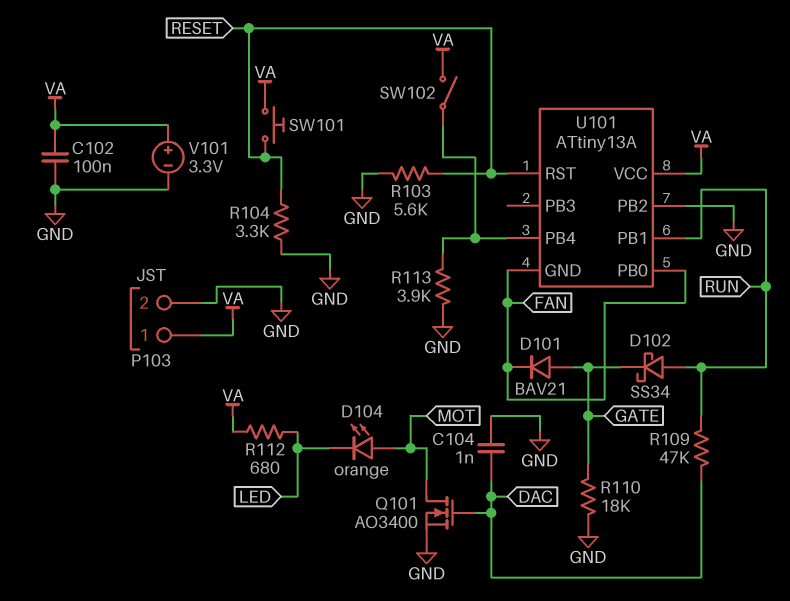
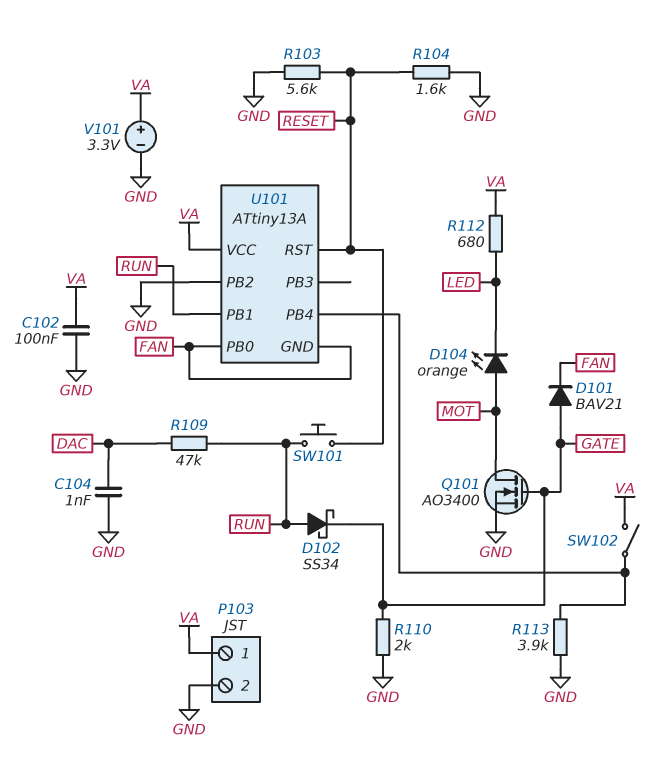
Q101: NMOS AO3400 (G DAC, D MOT, S GND) -> NMOS AO3400 (G GATE, D MOT, S GND)
R104: 3.3k (GND, RESET) -> 1.6k (GND, RESET)
R110: 18k (GATE, GND) -> 2k (GATE, GND)
SW101: button (RESET, VA) -> button (RESET, RUN)

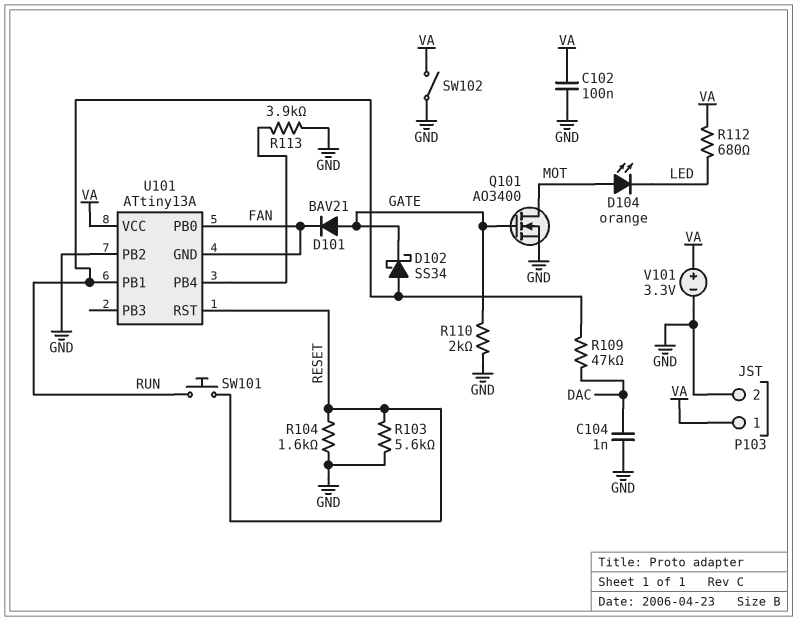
SW102: switch (U101/PB4, VA) -> switch (GND, VA)

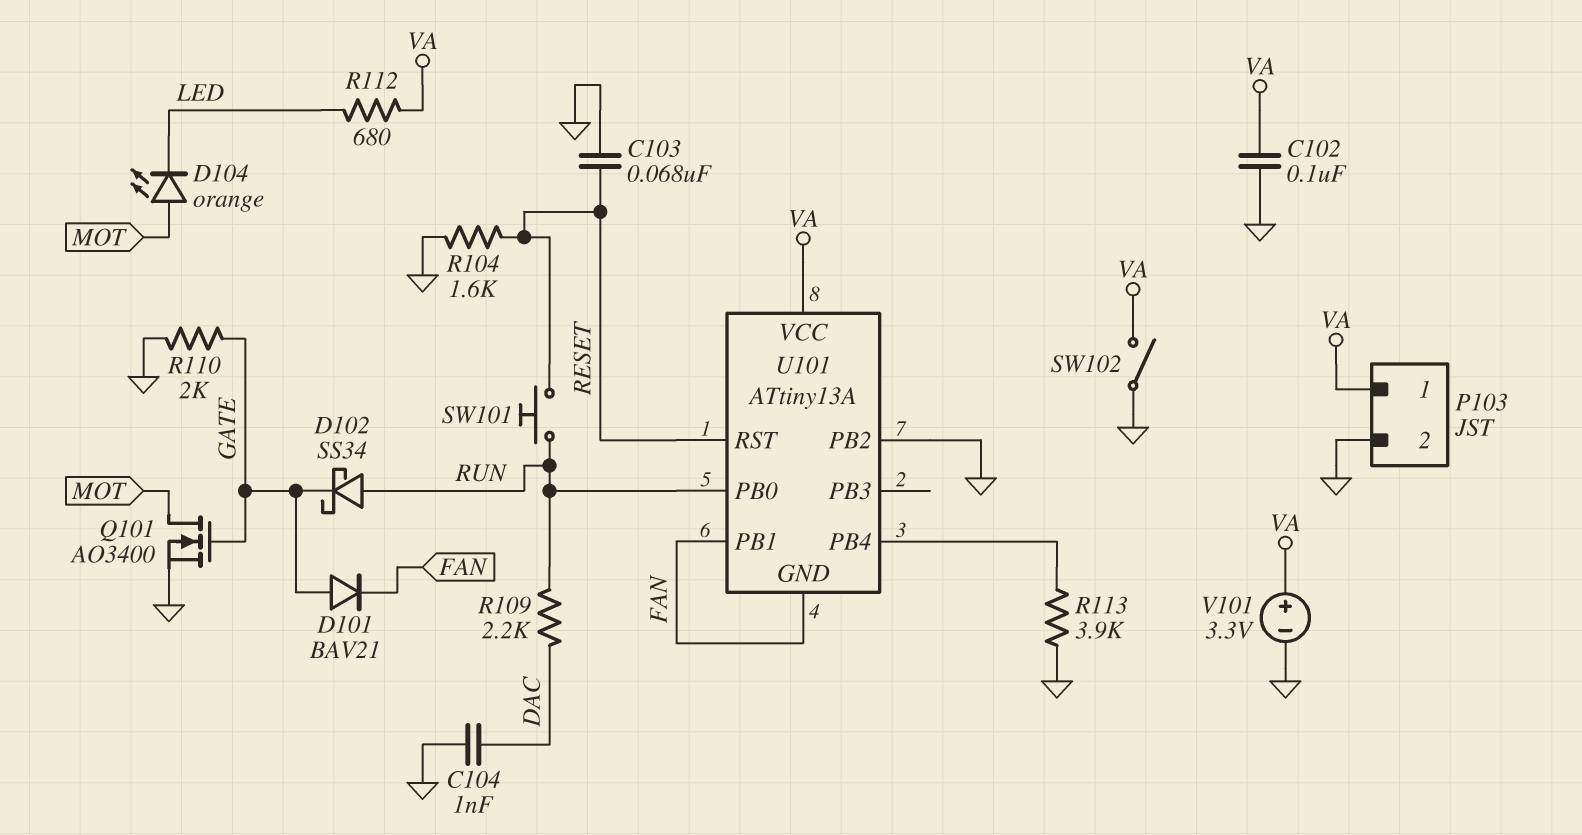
C103: none -> 68nF (GND, RESET)
R103: 5.6k (GND, RESET) -> none
R109: 47k (DAC, RUN) -> 2.2k (DAC, RUN)
U101 pin PB0: FAN -> RUN
U101 pin PB1: RUN -> FAN

